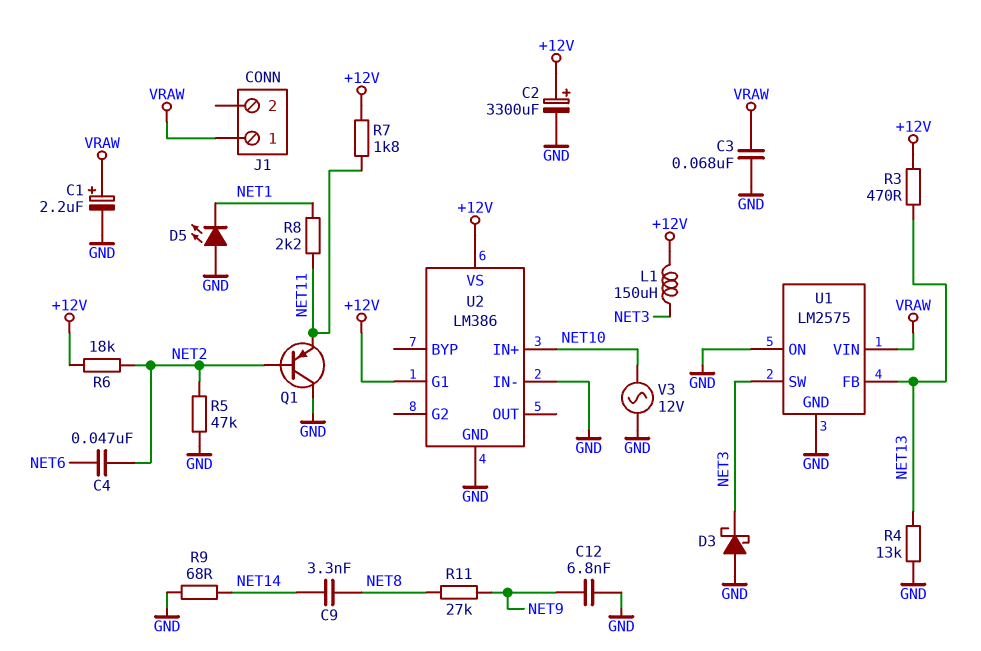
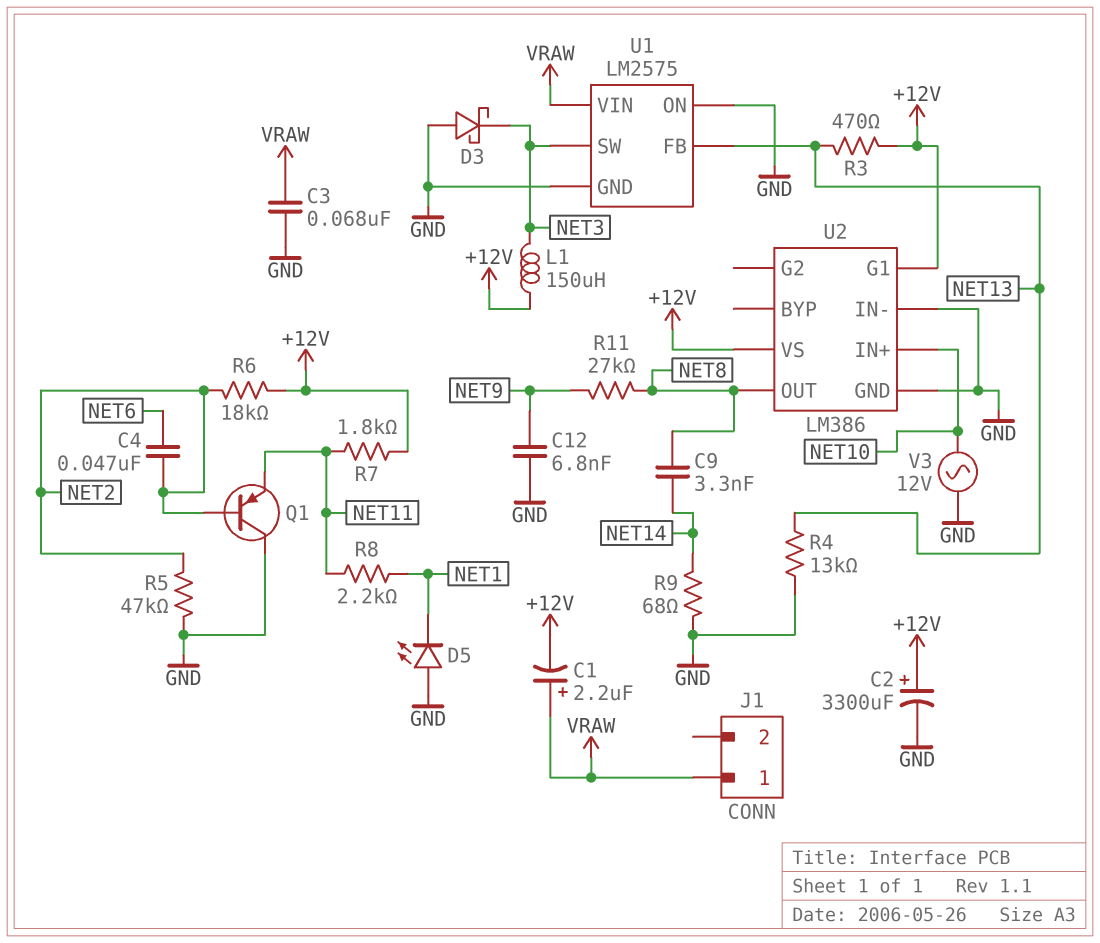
C1: 2.2uF (plus VRAW, minus GND) -> 2.2uF (plus VRAW, minus +12V)
U2 pin OUT: none -> NET8

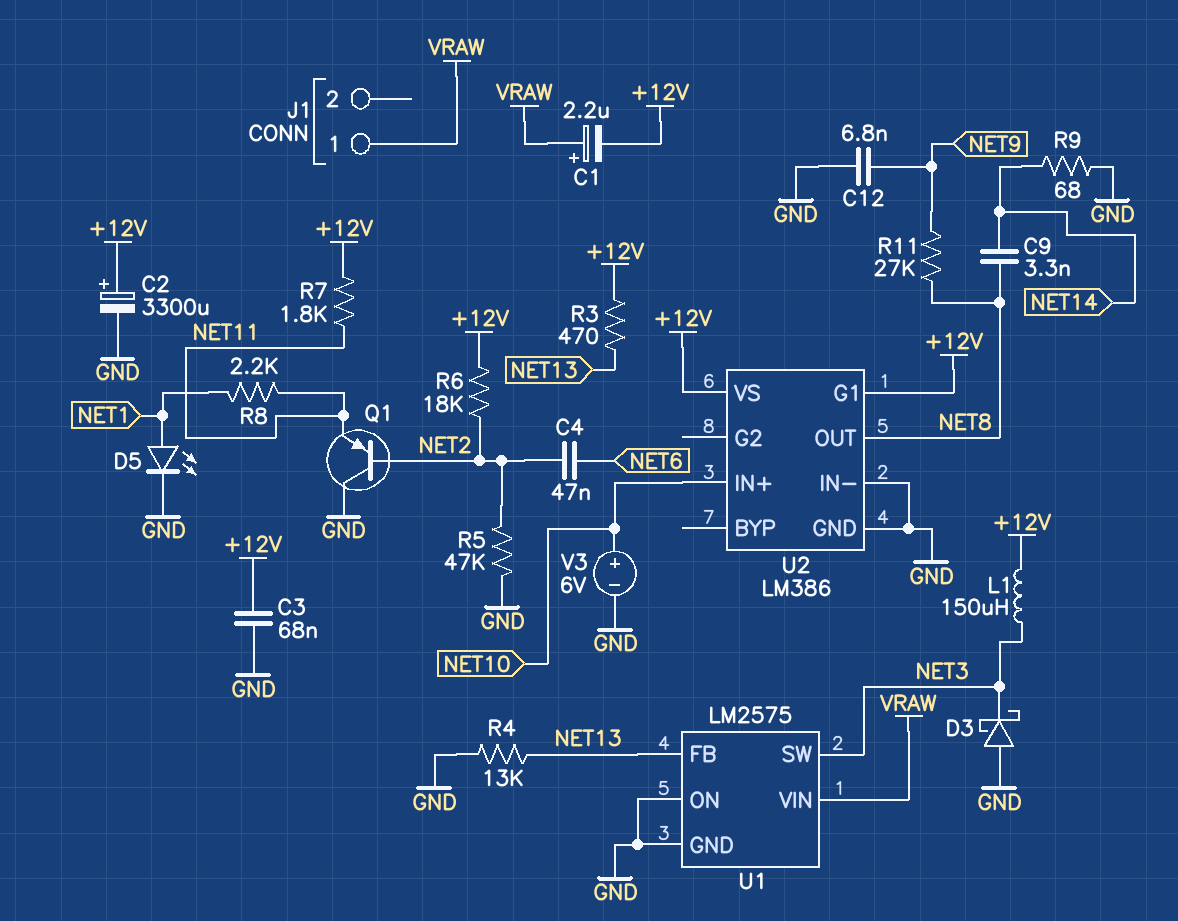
C3: 68nF (GND, VRAW) -> 68nF (+12V, GND)
D5: LED (A GND, K NET1) -> LED (A NET1, K GND)
V3: AC 12V (GND, NET10) -> 6V (plus NET10, minus GND)

